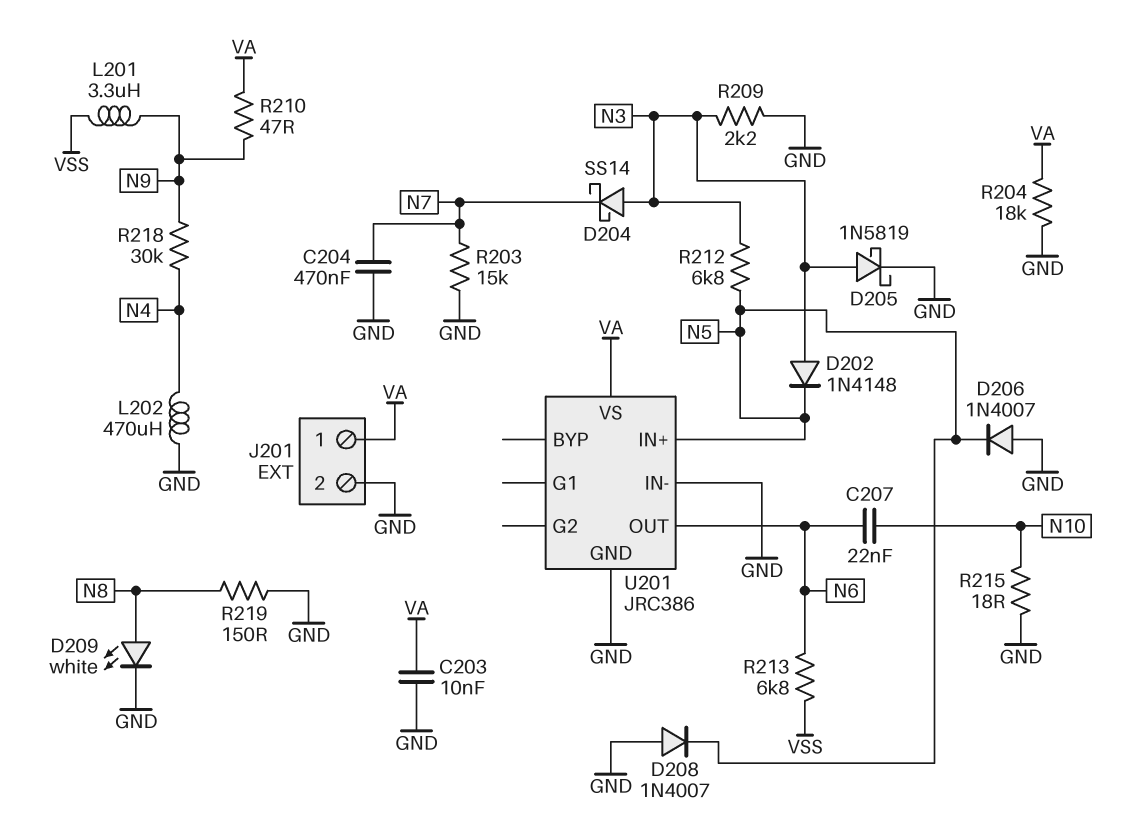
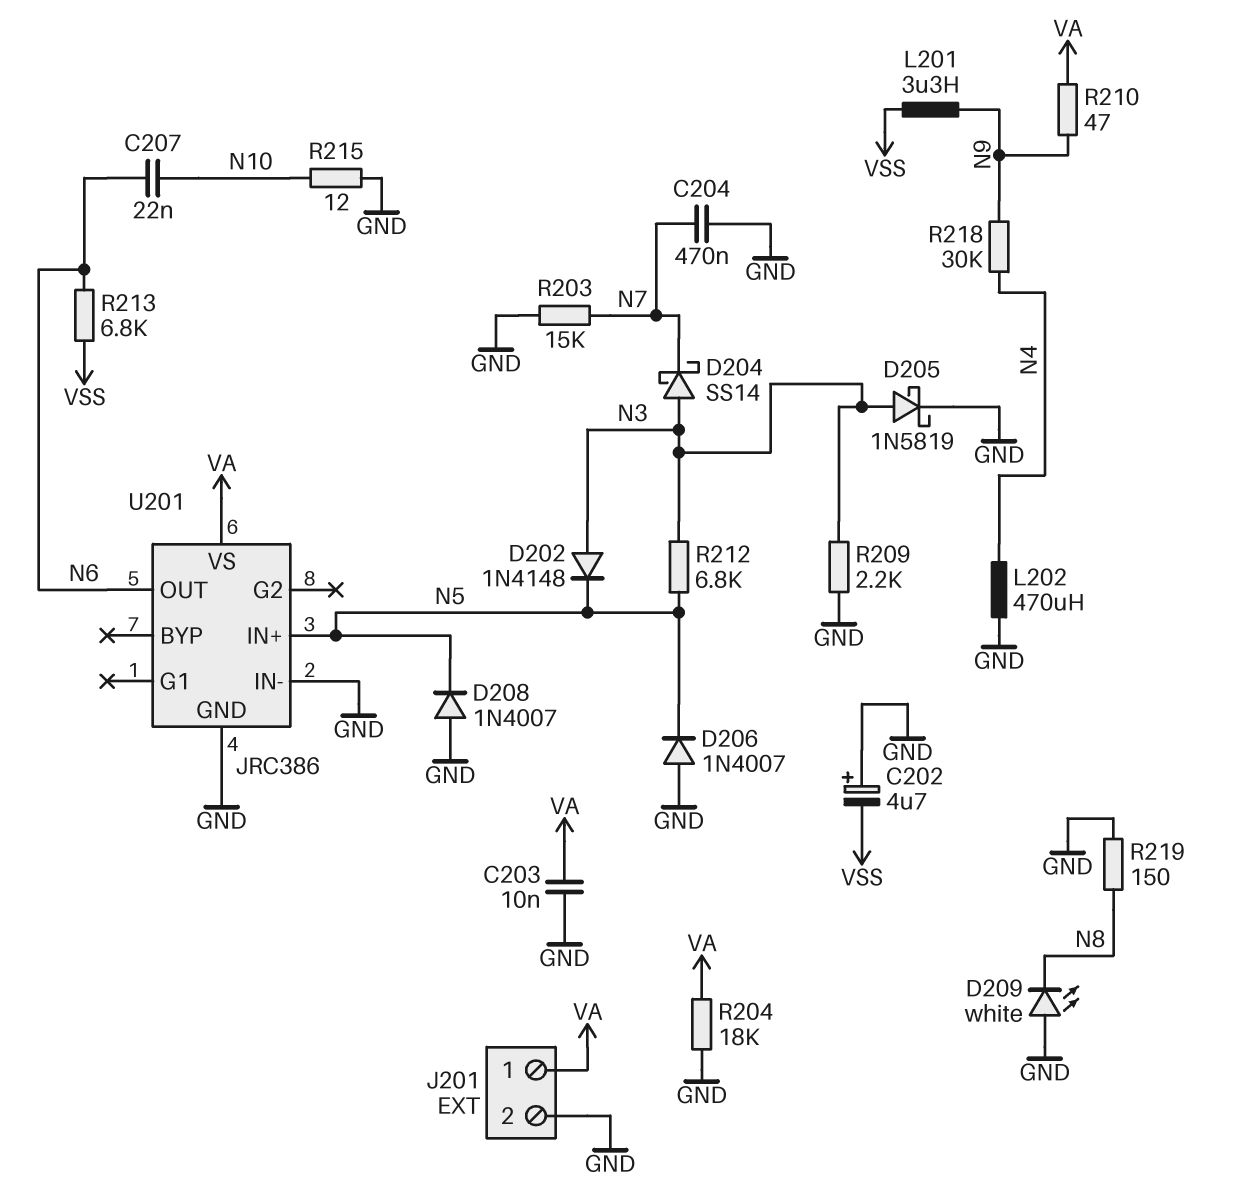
C202: none -> 4.7uF (plus GND, minus VSS)
D209: LED white (A N8, K GND) -> LED white (A GND, K N8)
R215: 18 (GND, N10) -> 12 (GND, N10)

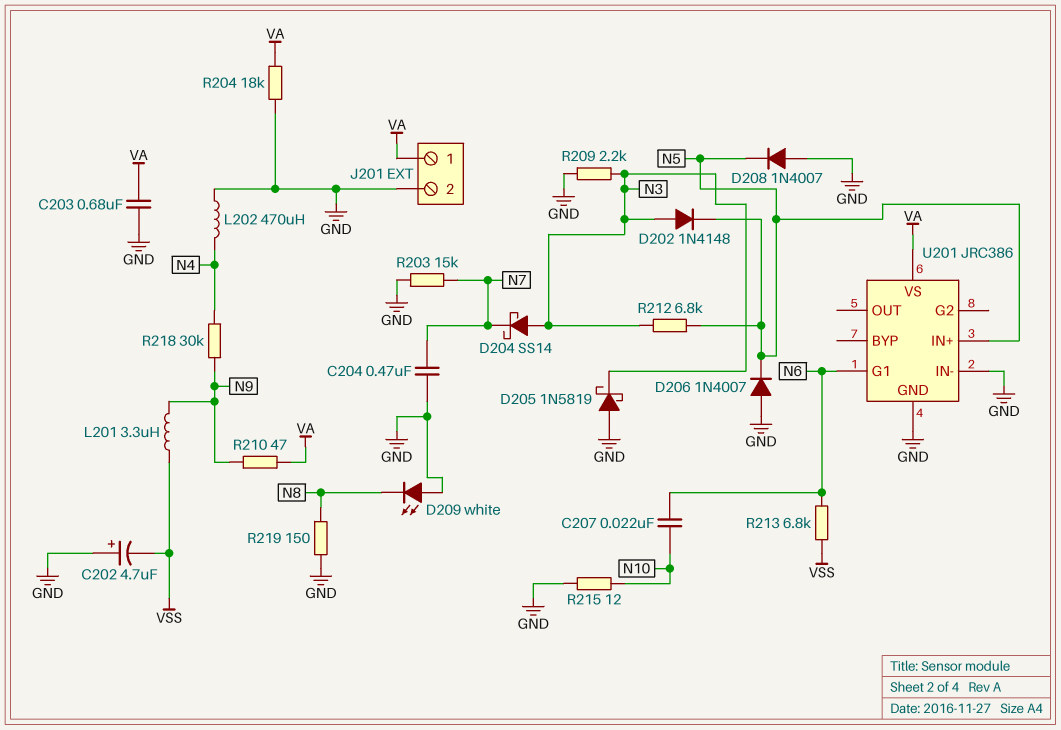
C203: 10nF (GND, VA) -> 680nF (GND, VA)
D205: schottky 1N5819 (A N3, K GND) -> schottky 1N5819 (A GND, K N3)
U201 pin G1: none -> N6
U201 pin OUT: N6 -> none

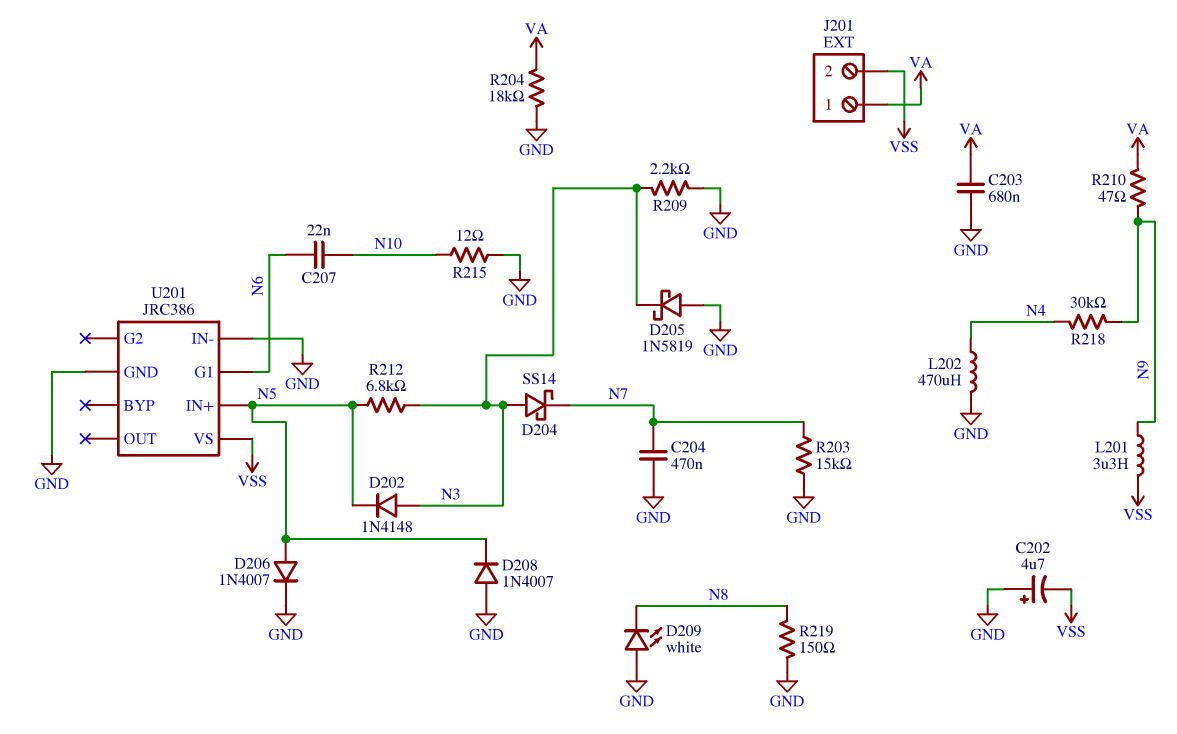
D206: diode 1N4007 (A GND, K N5) -> diode 1N4007 (A N5, K GND)
J201 pin 2: GND -> VSS
R213: 6.8k (N6, VSS) -> none
U201 pin VS: VA -> VSS

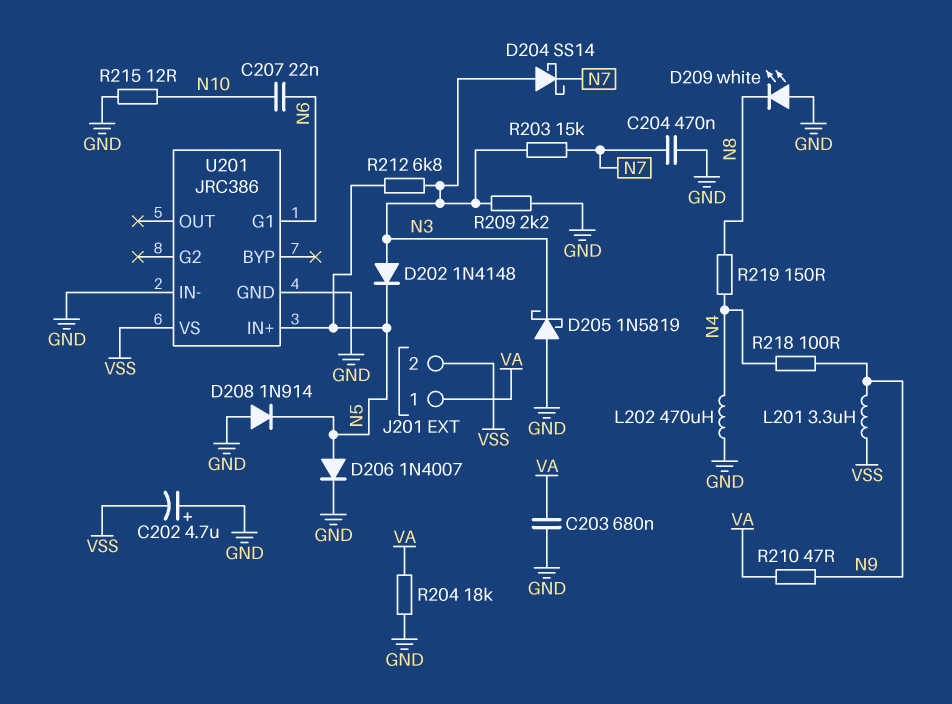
D208: diode 1N4007 (A GND, K N5) -> diode 1N914 (A GND, K N5)
R203: 15k (GND, N7) -> 15k (N3, N7)
R218: 30k (N4, N9) -> 100 (N4, N9)
R219: 150 (GND, N8) -> 150 (N4, N8)

